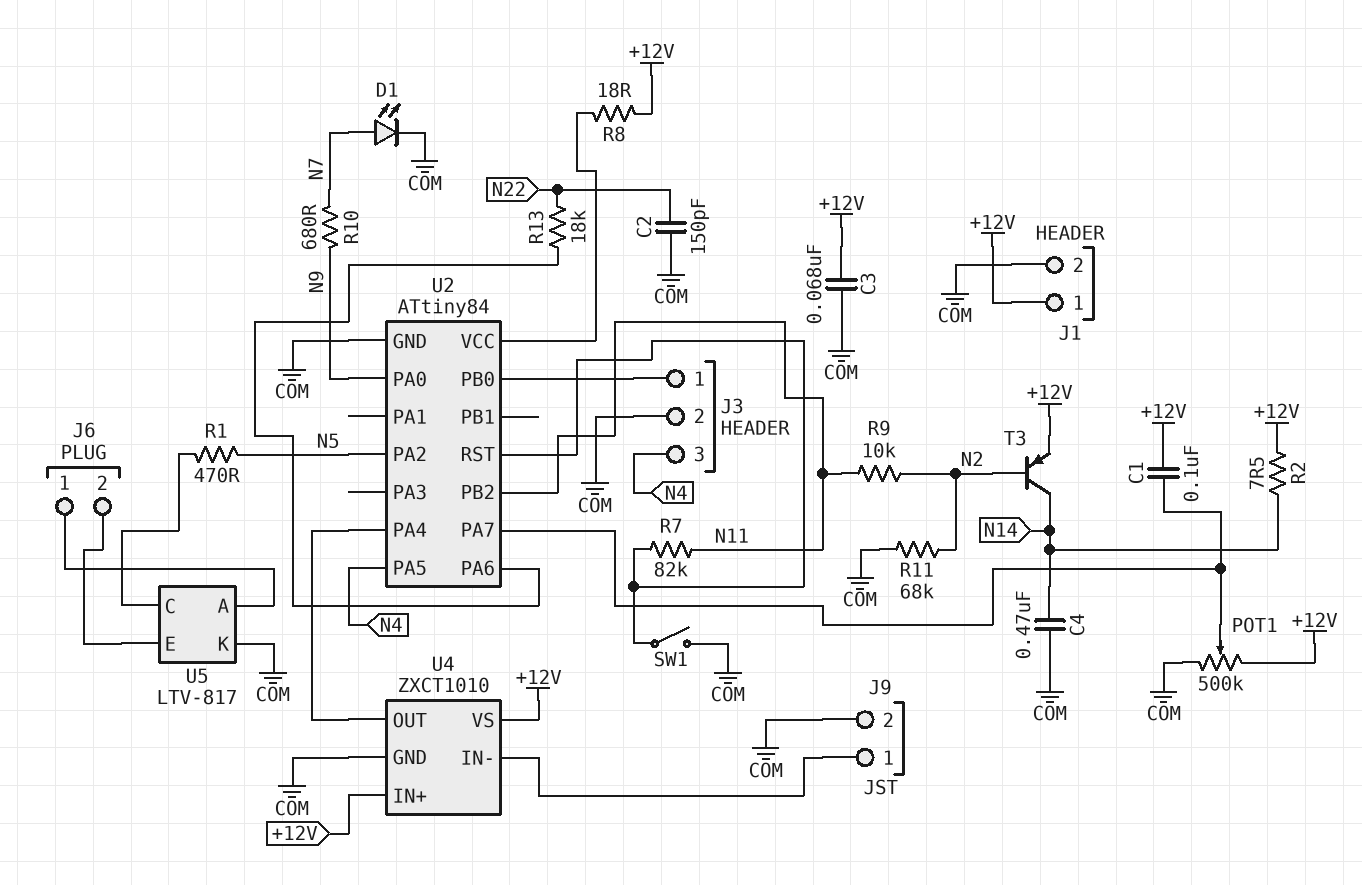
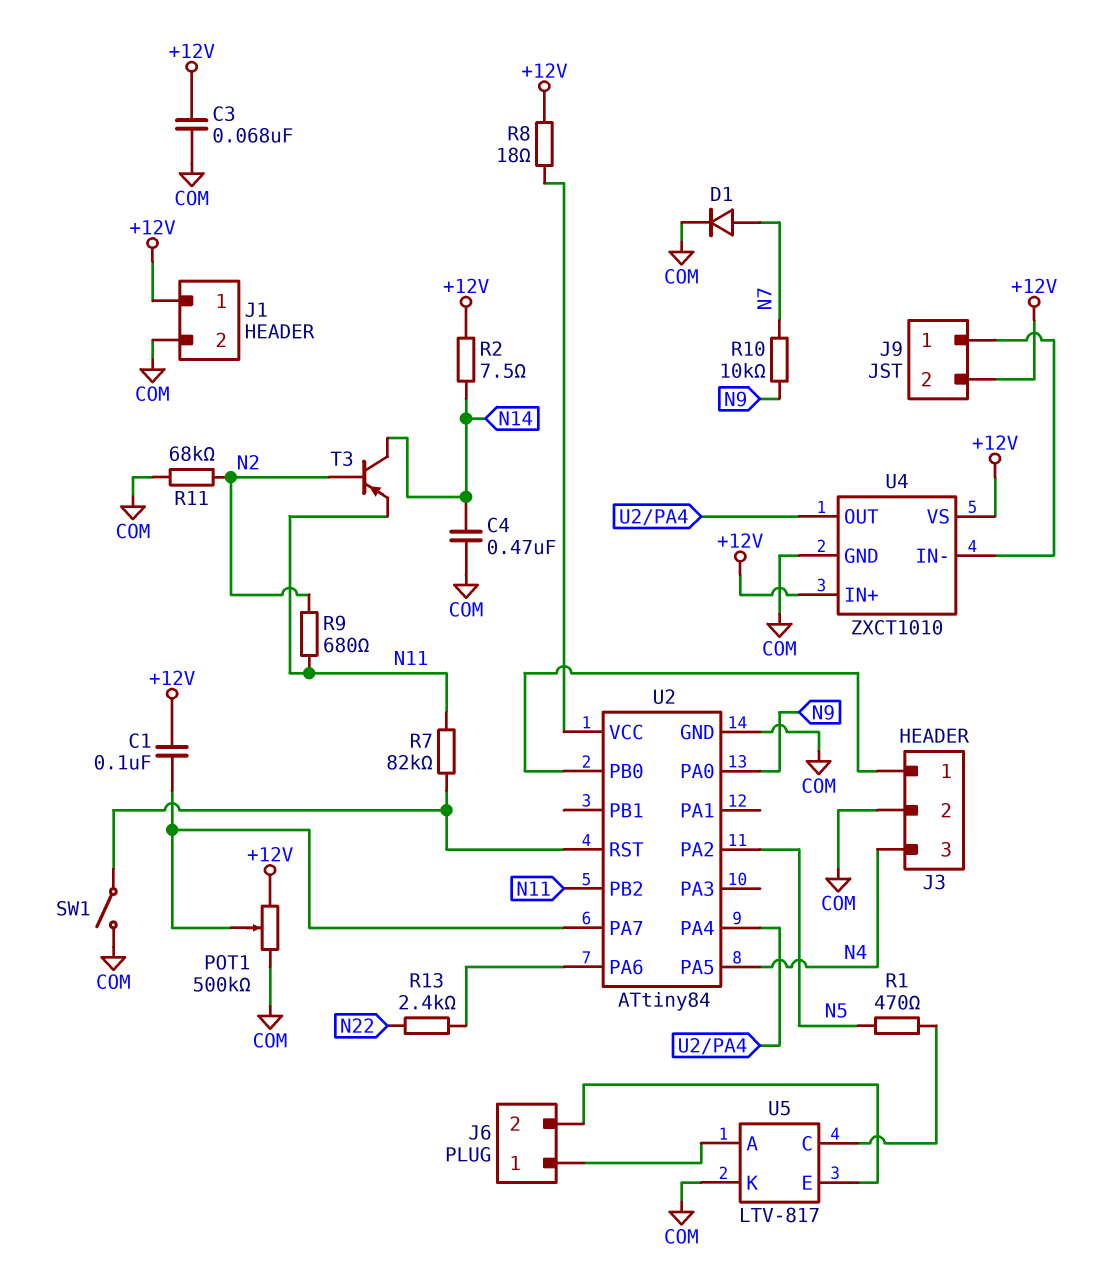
C2: 150pF (COM, N22) -> none
D1: LED (A N7, K COM) -> diode (A N7, K COM)
J9 pin 2: COM -> +12V
R9: 10k (N2, N11) -> 680 (N2, N11)
R10: 680 (N7, N9) -> 10k (N7, N9)
R13: 18k (N22, U2/PA6) -> 2.4k (N22, U2/PA6)
T3: PNP (B N2, C N14, E +12V) -> PNP (B N2, C N14, E N11)

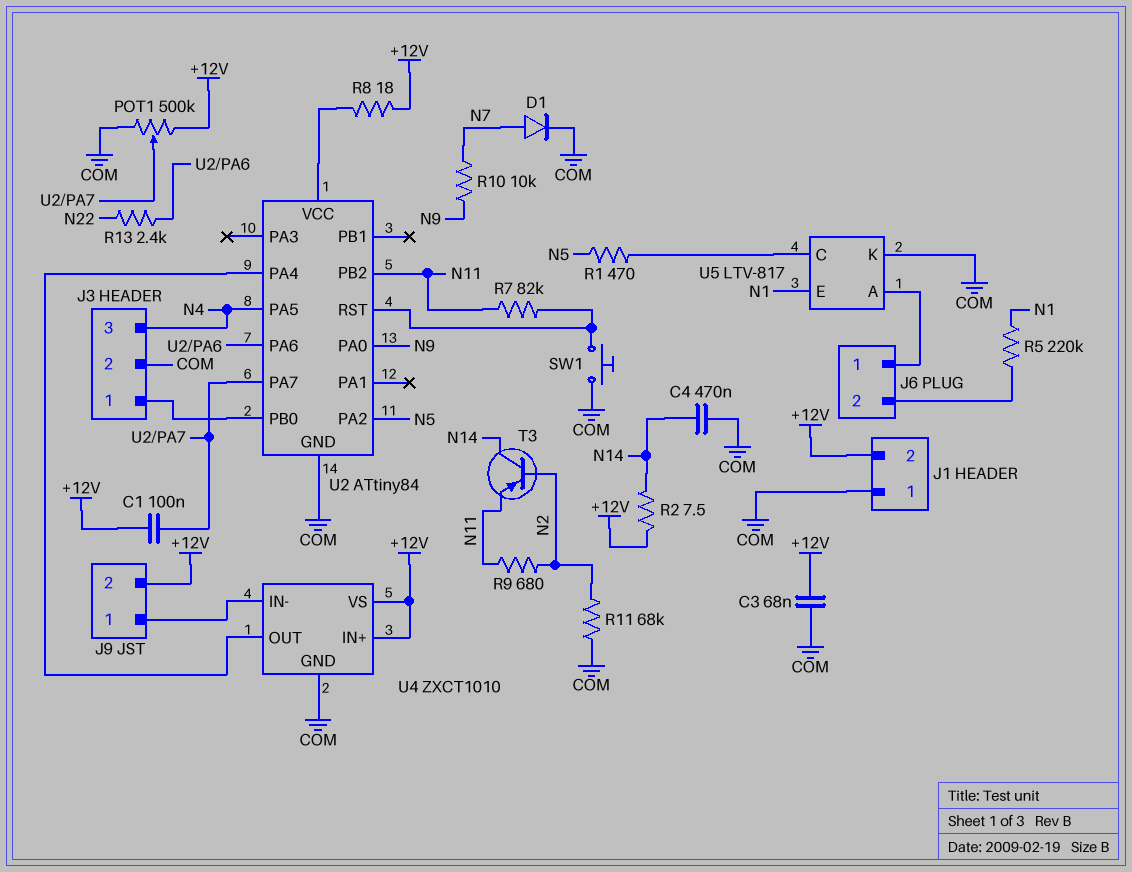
J1 pin 1: +12V -> COM
J1 pin 2: COM -> +12V
R5: none -> 220k (J6/2, N1)
SW1: switch (COM, U2/RST) -> button (COM, U2/RST)
U5 pin E: J6/2 -> N1

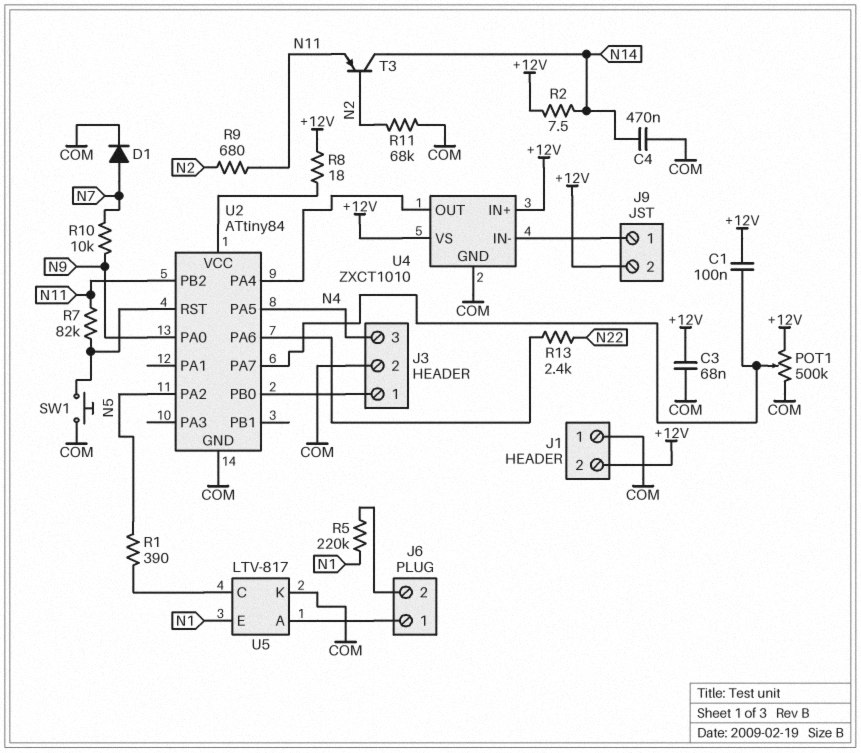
R1: 470 (N5, U5/C) -> 390 (N5, U5/C)

